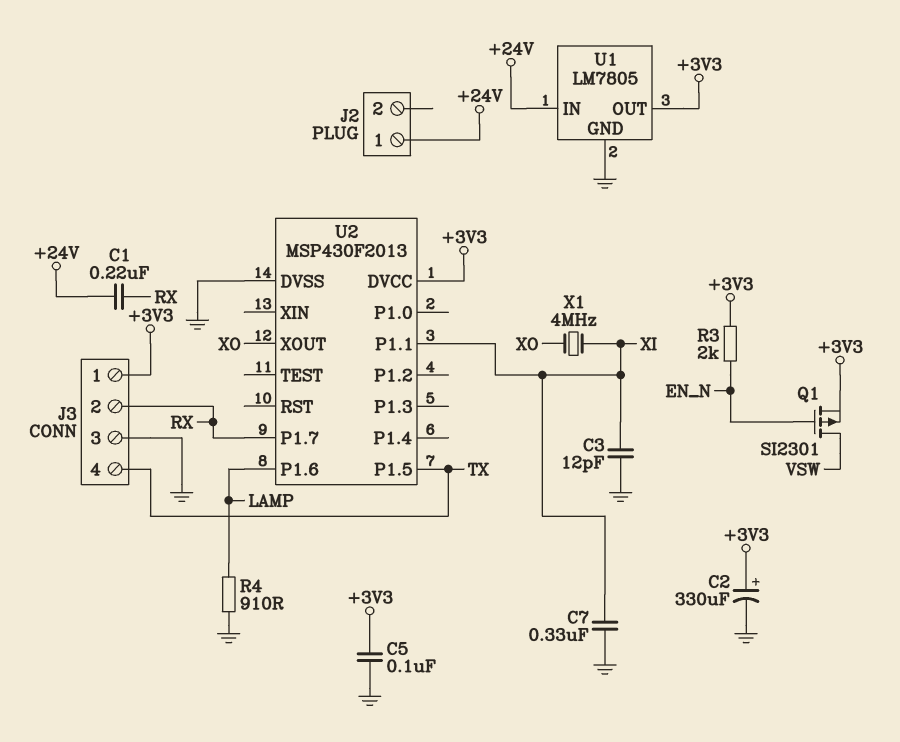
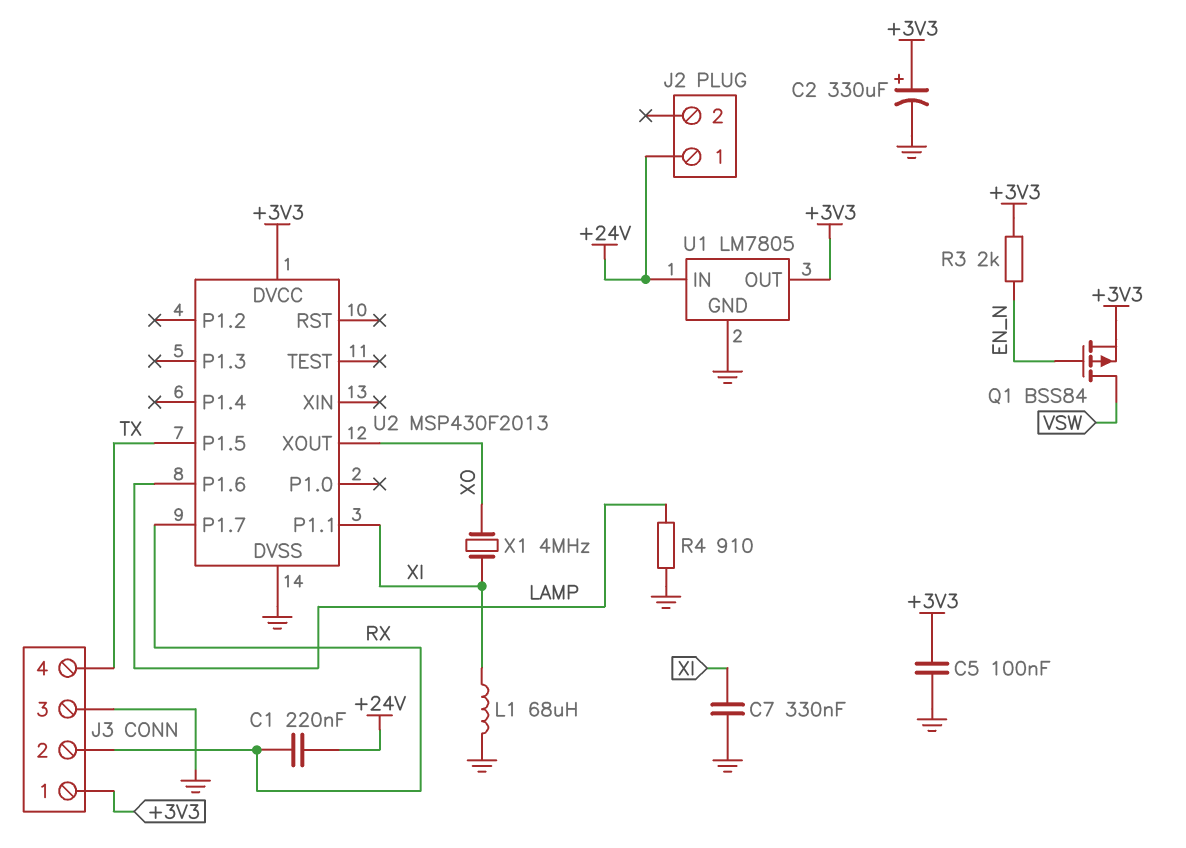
C3: 12pF (GND, XI) -> none
L1: none -> 68uH (GND, XI)
Q1: PMOS SI2301 (G EN_N, D VSW, S +3V3) -> PMOS BSS84 (G EN_N, D VSW, S +3V3)

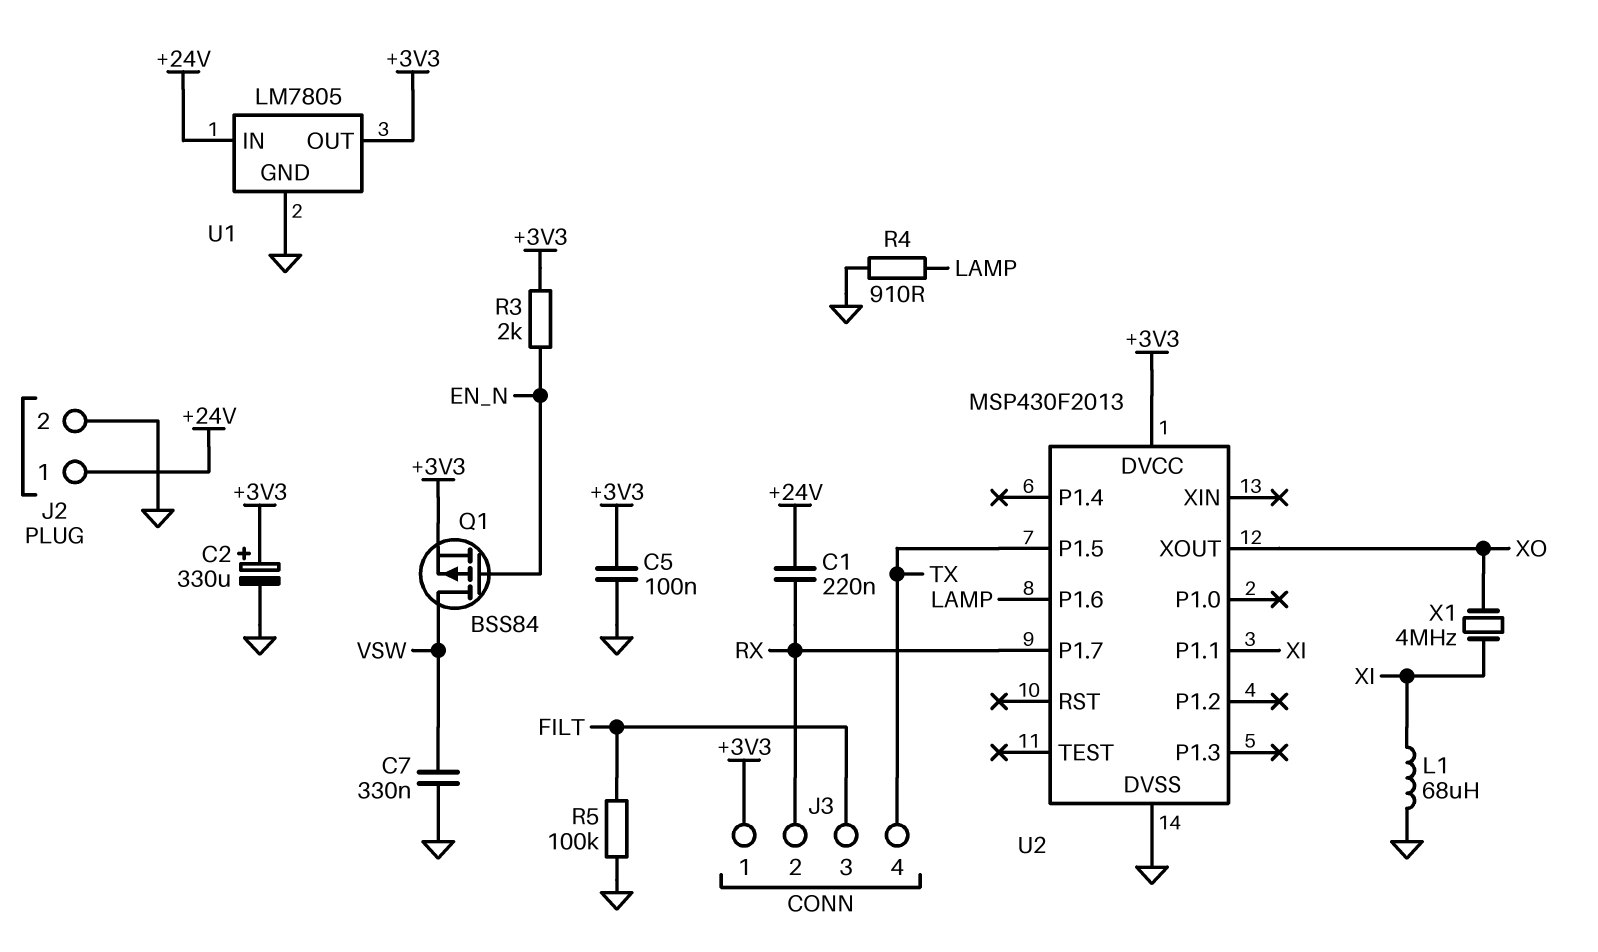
C7: 330nF (GND, XI) -> 330nF (GND, VSW)
J2 pin 2: none -> GND
J3 pin 3: GND -> FILT
R5: none -> 100k (FILT, GND)

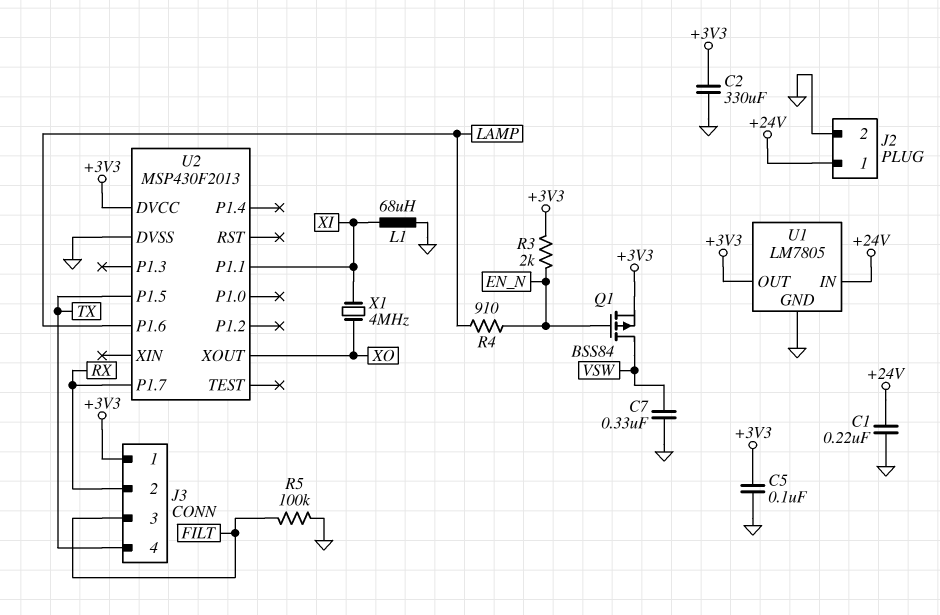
C1: 220nF (+24V, RX) -> 220nF (+24V, GND)
C2: 330uF (plus +3V3, minus GND) -> 330uF (+3V3, GND)
R4: 910 (GND, LAMP) -> 910 (EN_N, LAMP)

